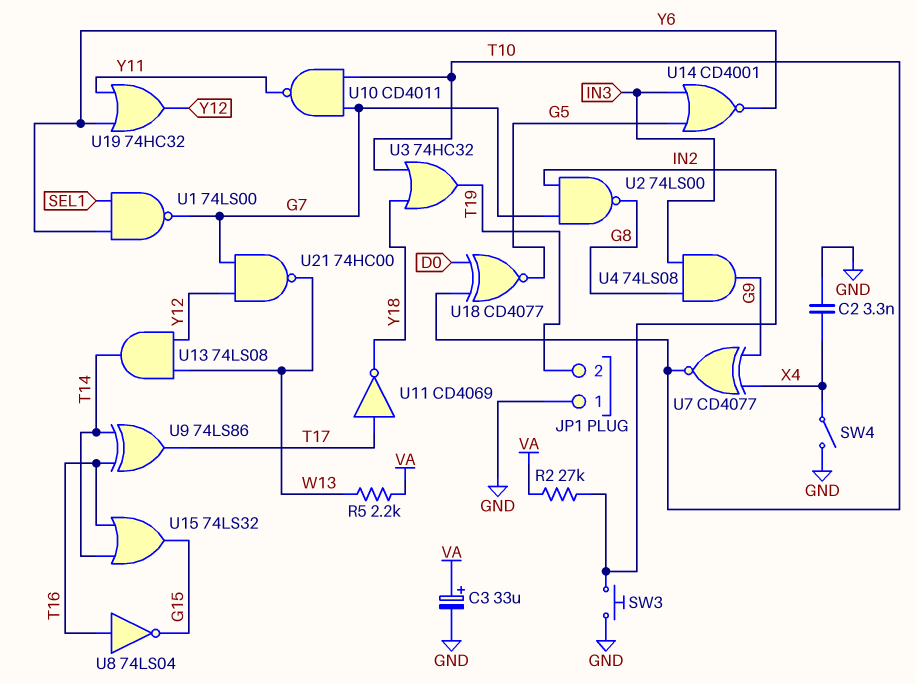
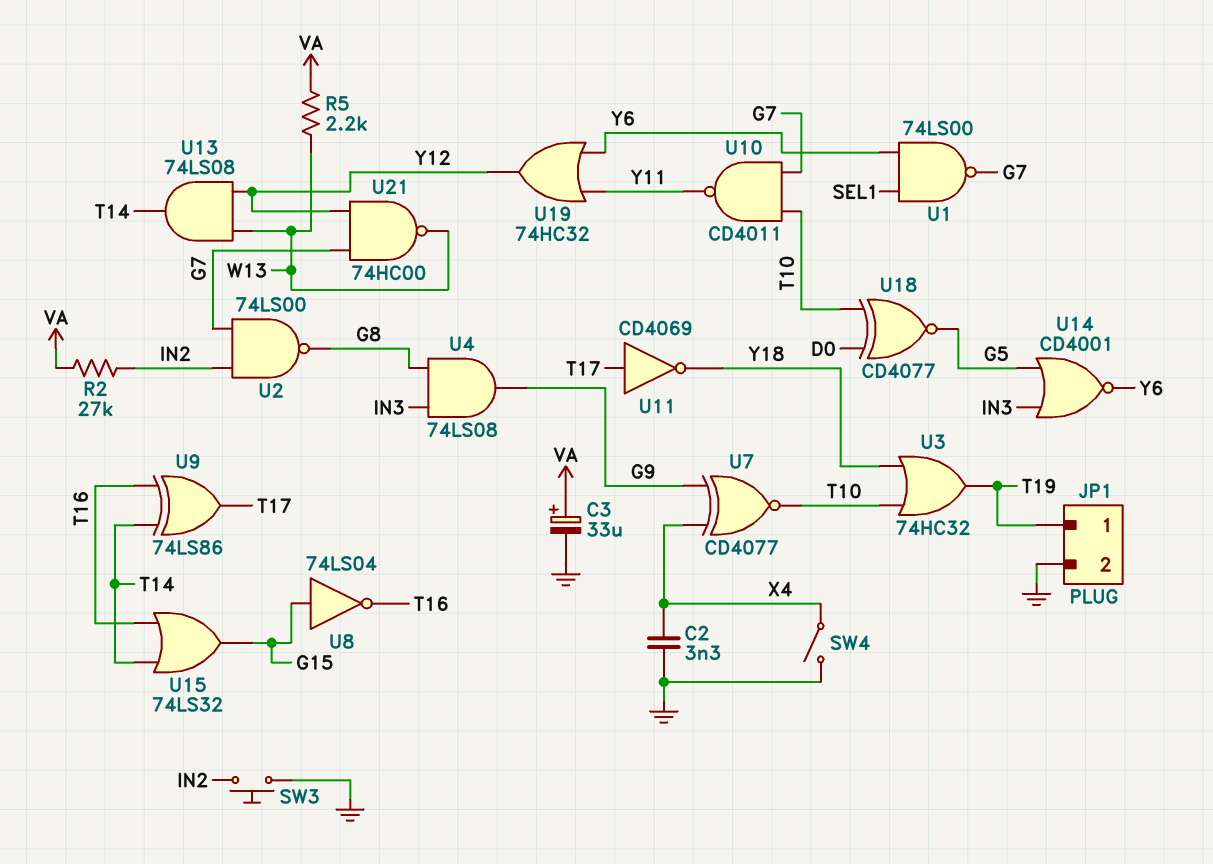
JP1 pin 1: GND -> T19
JP1 pin 2: T19 -> GND
U8: NOT 74LS04 (in T16, out G15) -> NOT 74LS04 (in G15, out T16)

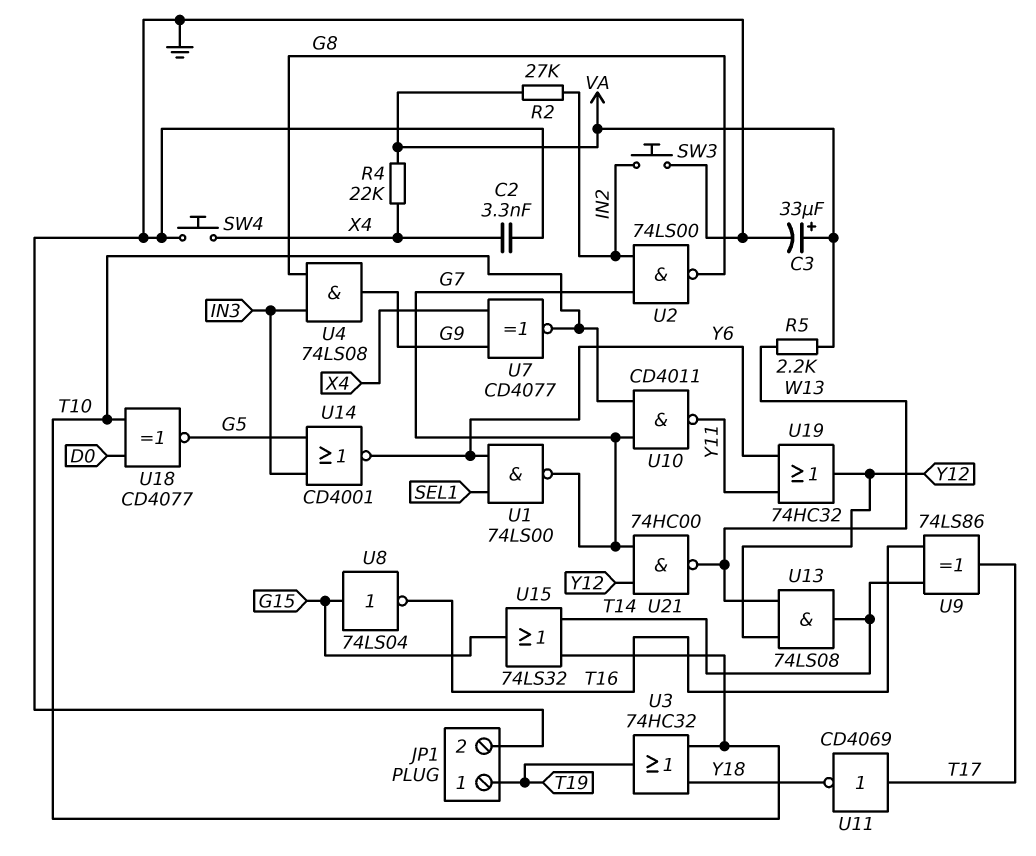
R4: none -> 22k (VA, X4)
SW4: switch (GND, X4) -> button (GND, X4)
U15: OR 74LS32 (in T14, in T16, out G15) -> OR 74LS32 (in T10, in T14, out G15)

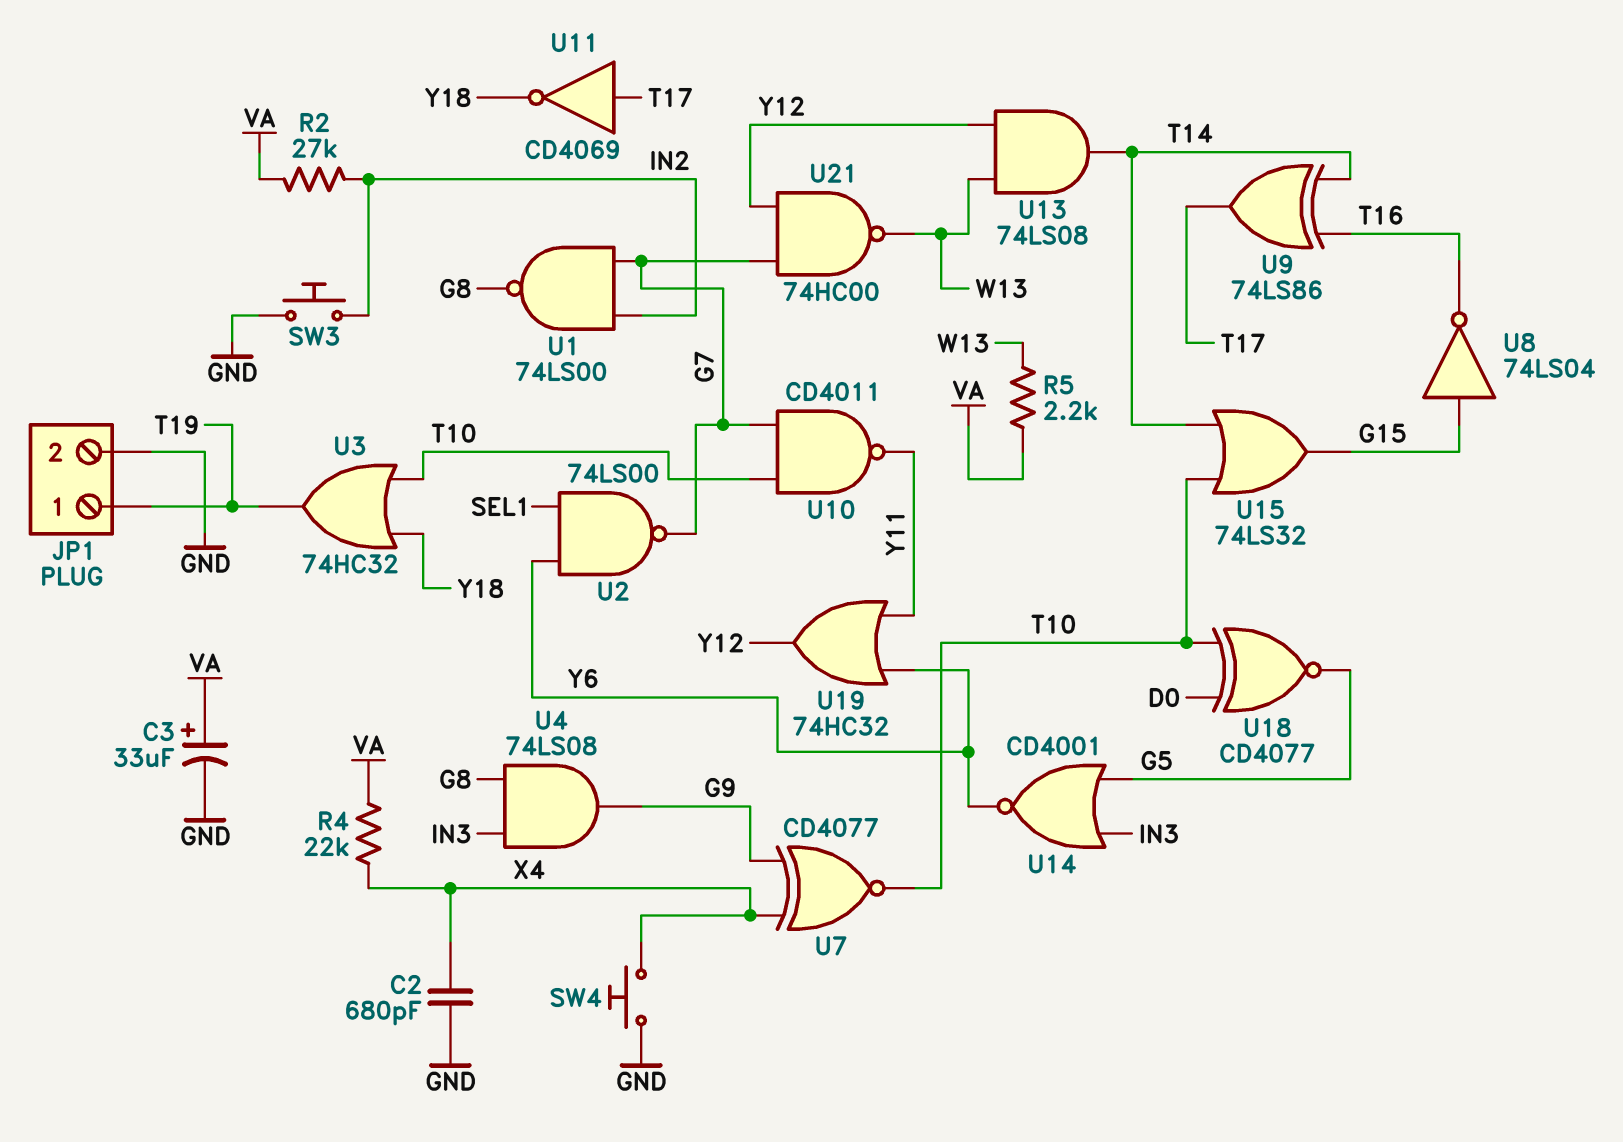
C2: 3.3nF (GND, X4) -> 680pF (GND, X4)
U1: NAND 74LS00 (in SEL1, in Y6, out G7) -> NAND 74LS00 (in G7, in IN2, out G8)
U2: NAND 74LS00 (in G7, in IN2, out G8) -> NAND 74LS00 (in SEL1, in Y6, out G7)

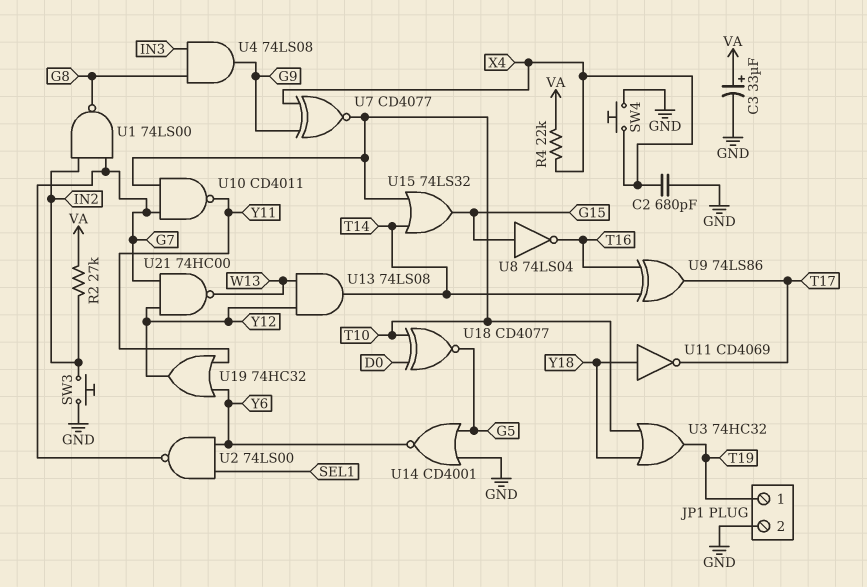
R5: 2.2k (VA, W13) -> none
U11: NOT CD4069 (in T17, out Y18) -> NOT CD4069 (in Y18, out T17)
U14: NOR CD4001 (in G5, in IN3, out Y6) -> NOR CD4001 (in G5, in GND, out Y6)

